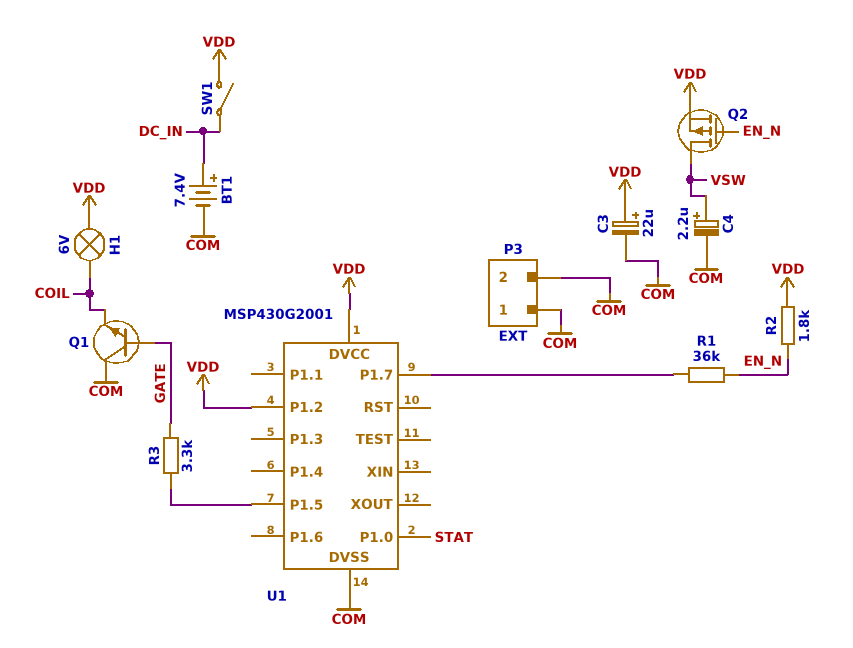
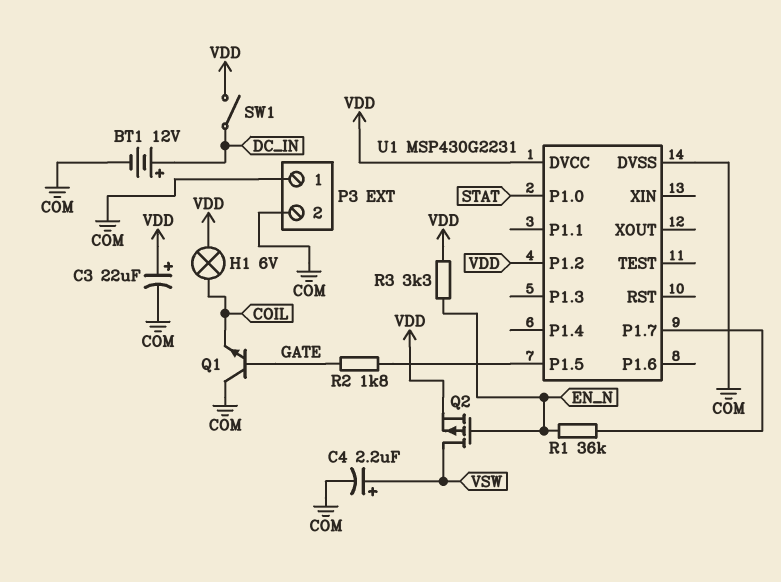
BT1: 7.4V (plus DC_IN, minus COM) -> 12V (plus DC_IN, minus COM)
R2: 1.8k (EN_N, VDD) -> 1.8k (GATE, U1/P1.5)
R3: 3.3k (GATE, U1/P1.5) -> 3.3k (EN_N, VDD)
U1: MSP430G2001 -> MSP430G2231

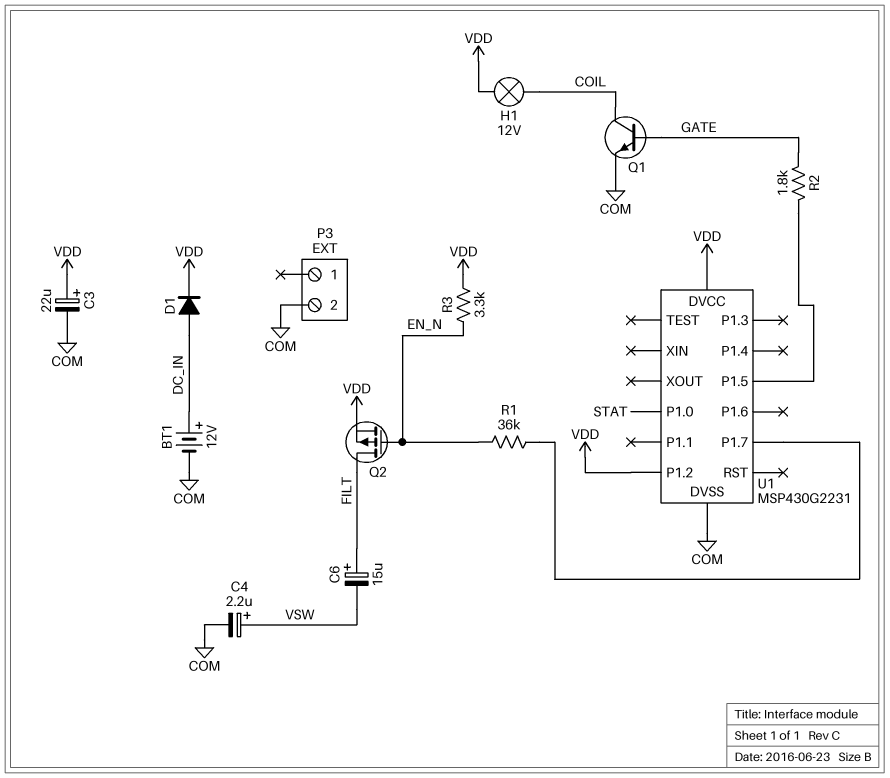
C6: none -> 15uF (plus FILT, minus VSW)
D1: none -> diode (A DC_IN, K VDD)
H1: lamp 6V (COIL, VDD) -> lamp 12V (COIL, VDD)
P3 pin 1: COM -> none
Q1: NPN (B GATE, C COM, E COIL) -> NPN (B GATE, C COIL, E COM)
Q2: PMOS (G EN_N, D VSW, S VDD) -> PMOS (G EN_N, D FILT, S VDD)
SW1: switch (DC_IN, VDD) -> none

